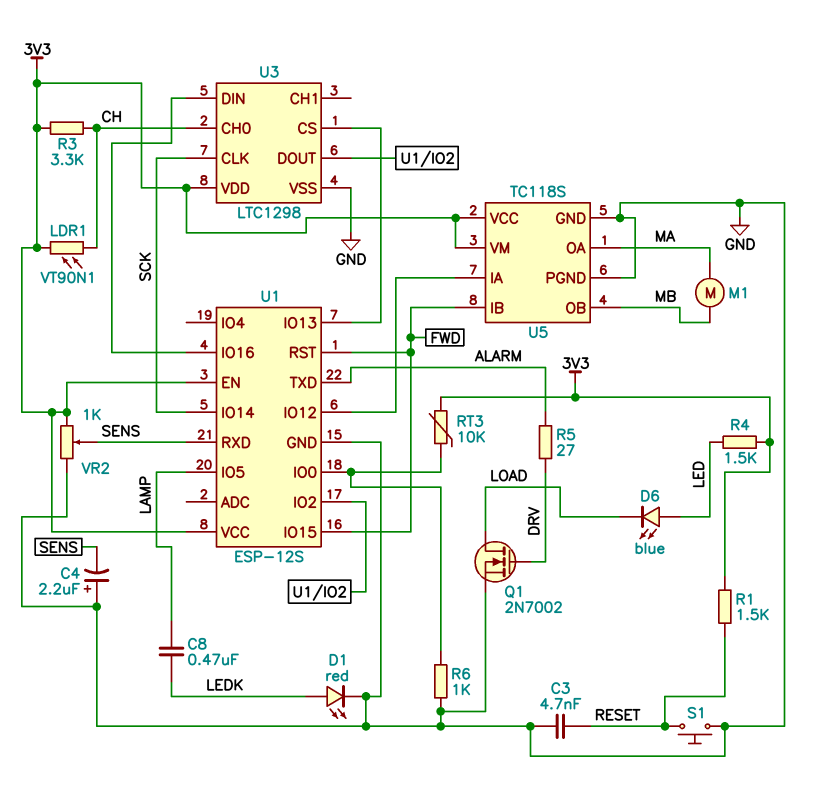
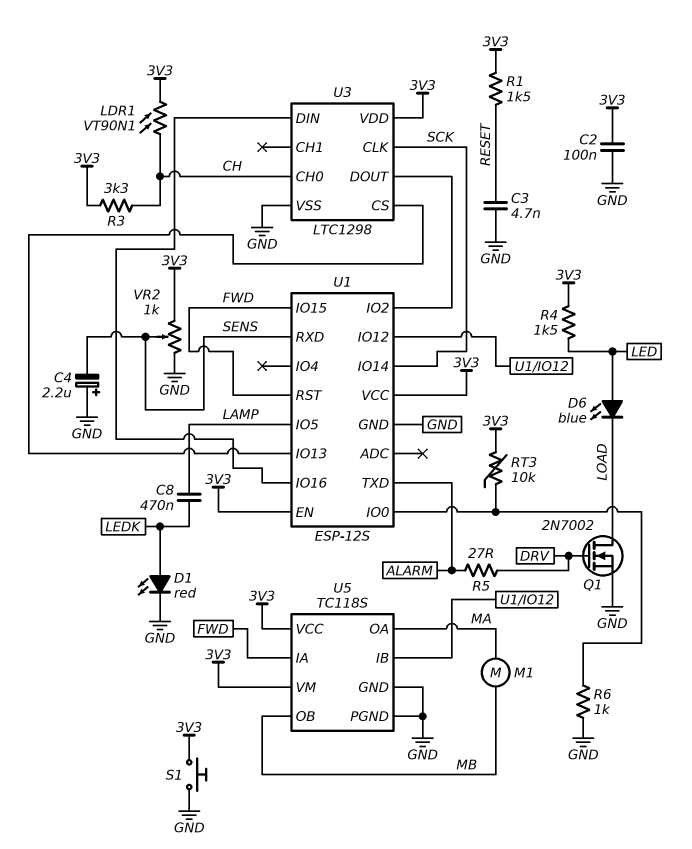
C2: none -> 100nF (3V3, GND)
S1: button (GND, RESET) -> button (3V3, GND)
U5 pin IA: U1/IO12 -> FWD
U5 pin IB: FWD -> U1/IO12

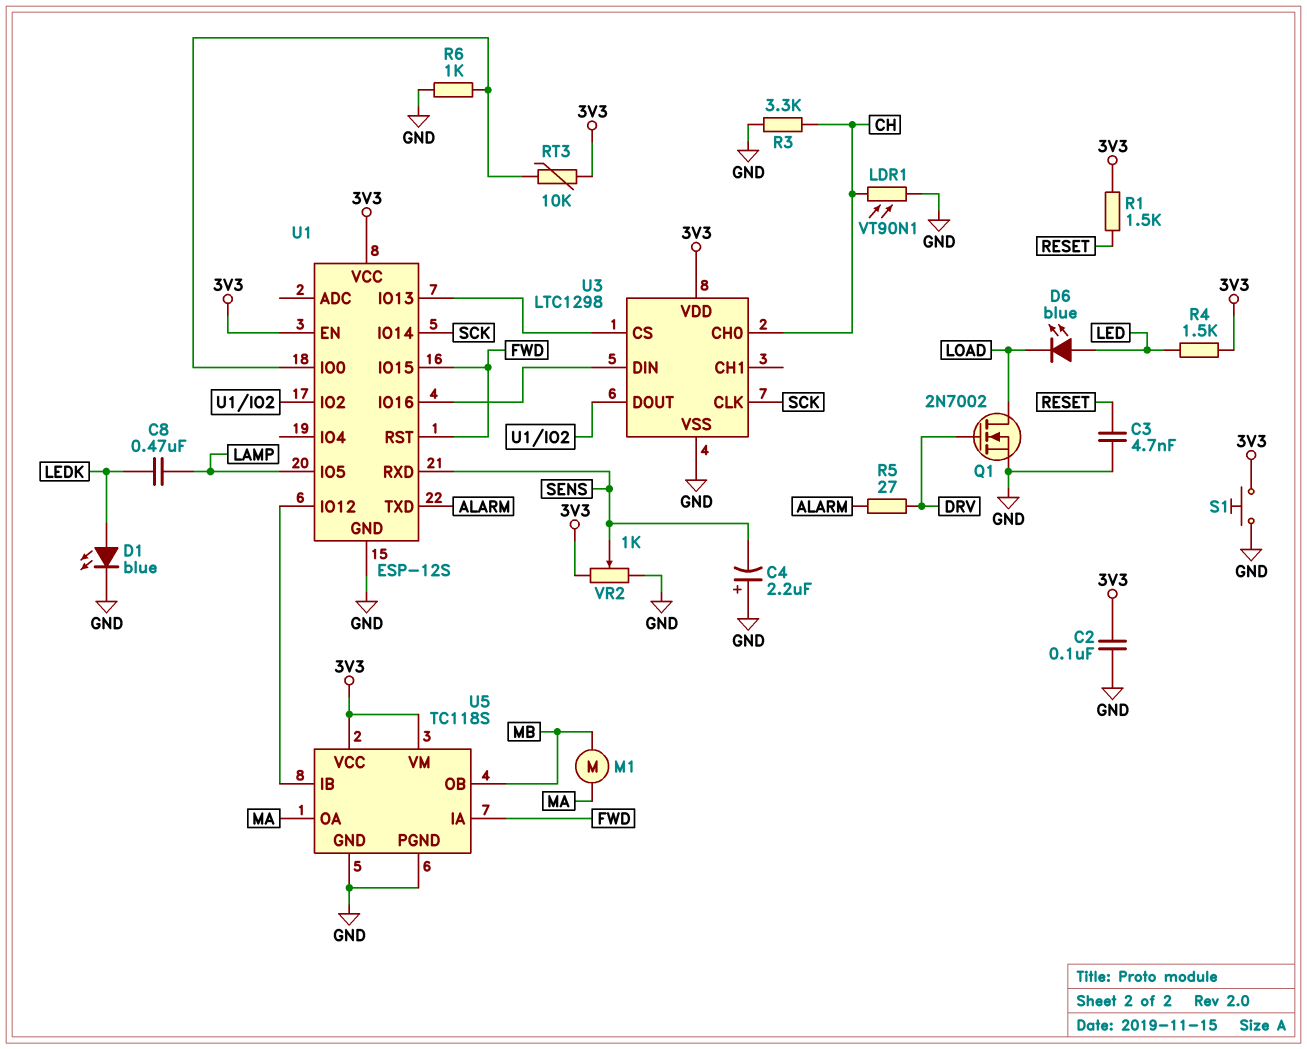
D1: LED red (A LEDK, K GND) -> LED blue (A LEDK, K GND)
LDR1: VT90N1 (3V3, CH) -> VT90N1 (CH, GND)
R3: 3.3k (3V3, CH) -> 3.3k (CH, GND)

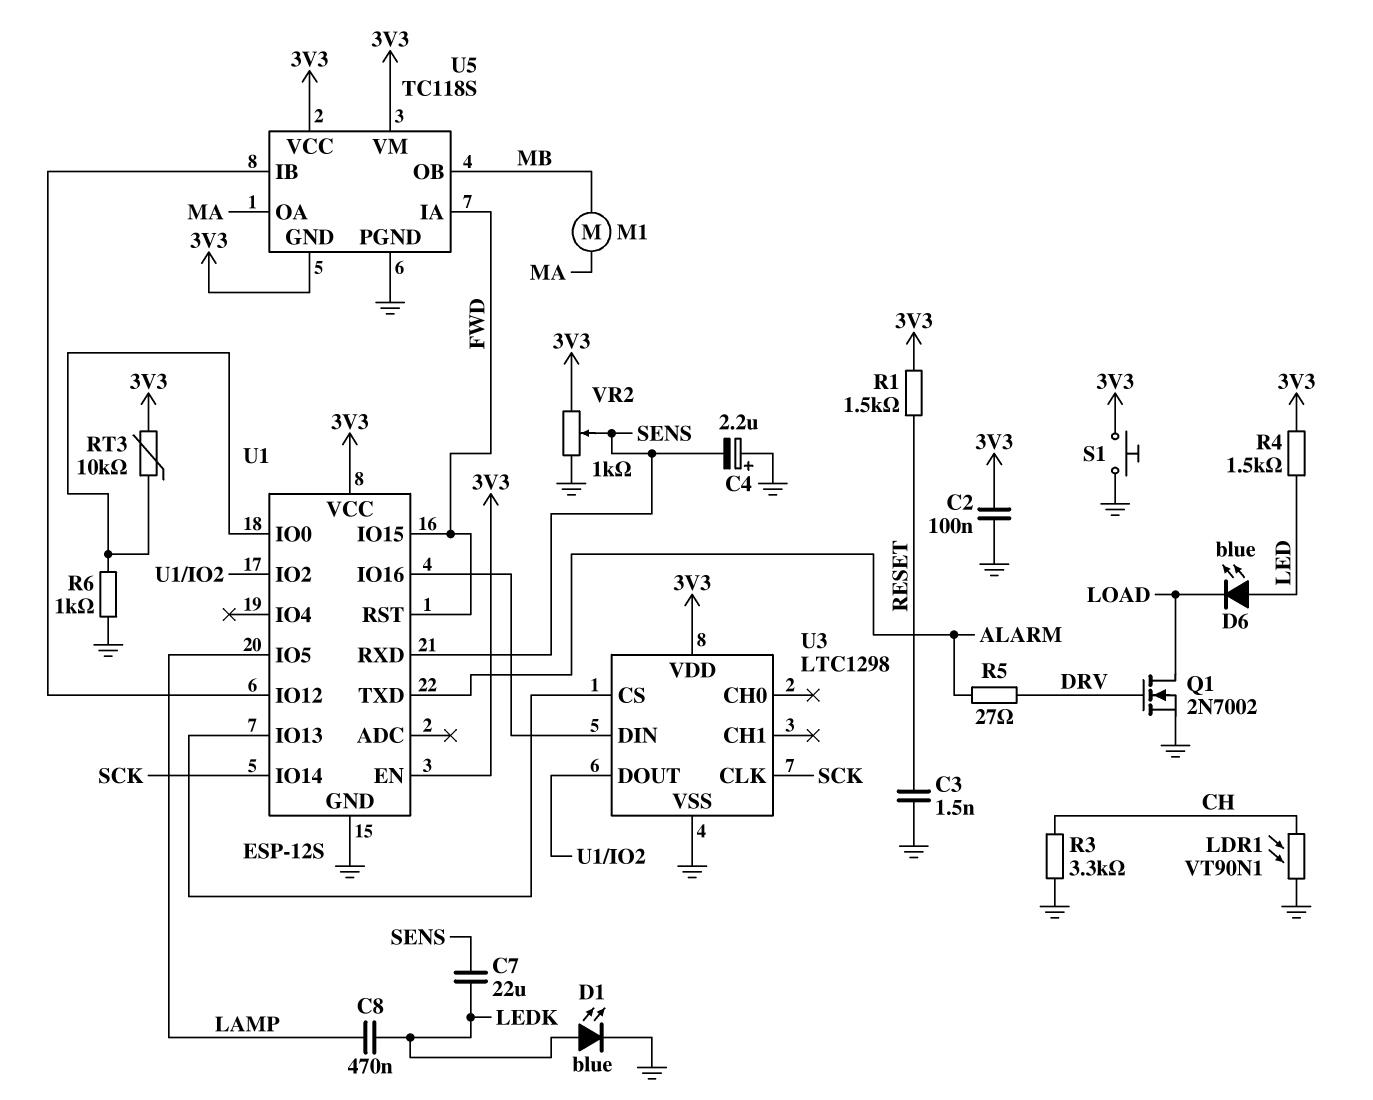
C3: 4.7nF (GND, RESET) -> 1.5nF (GND, RESET)
C7: none -> 22uF (LEDK, SENS)
U3 pin CH0: CH -> none
U5 pin GND: GND -> 3V3

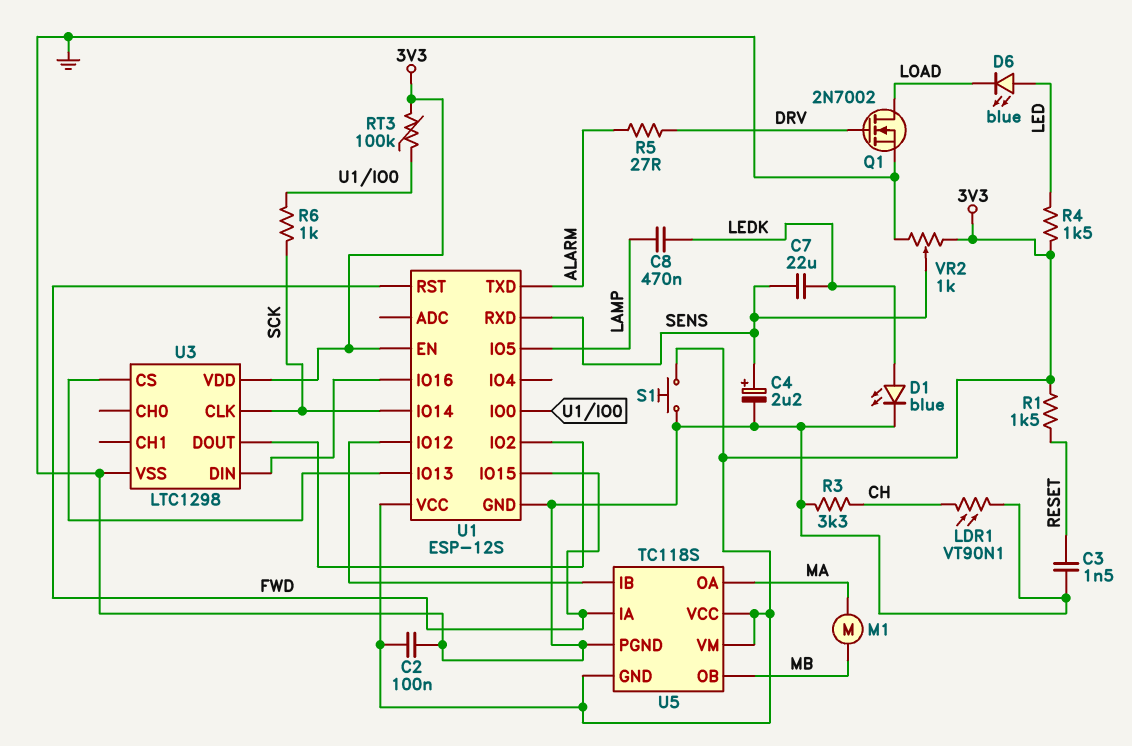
C4: 2.2uF (plus GND, minus SENS) -> 2.2uF (plus SENS, minus GND)
R6: 1k (GND, U1/IO0) -> 1k (SCK, U1/IO0)
RT3: 10k (3V3, U1/IO0) -> 100k (3V3, U1/IO0)

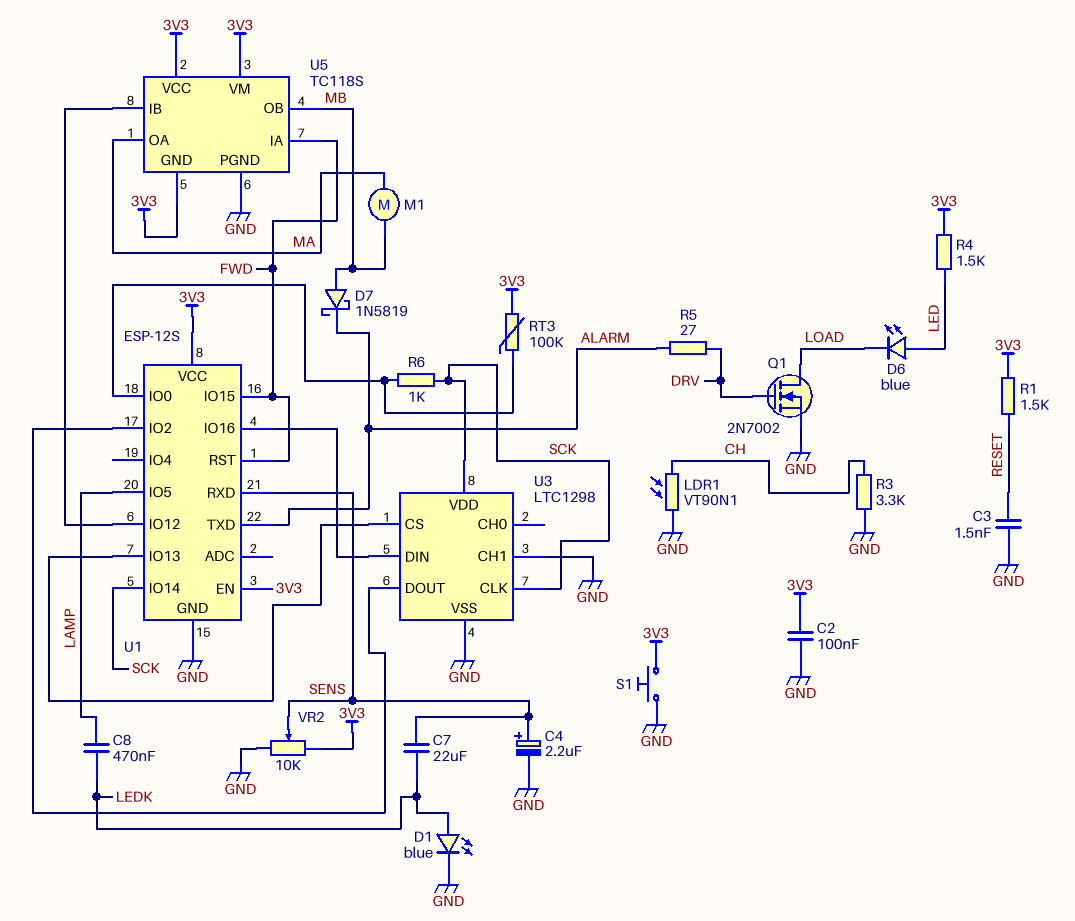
D7: none -> schottky 1N5819 (A MB, K ALARM)
U3 pin CH1: none -> GND
U3 pin VDD: 3V3 -> SCK
VR2: 1k (3V3, GND, wiper SENS) -> 10k (3V3, GND, wiper SENS)

